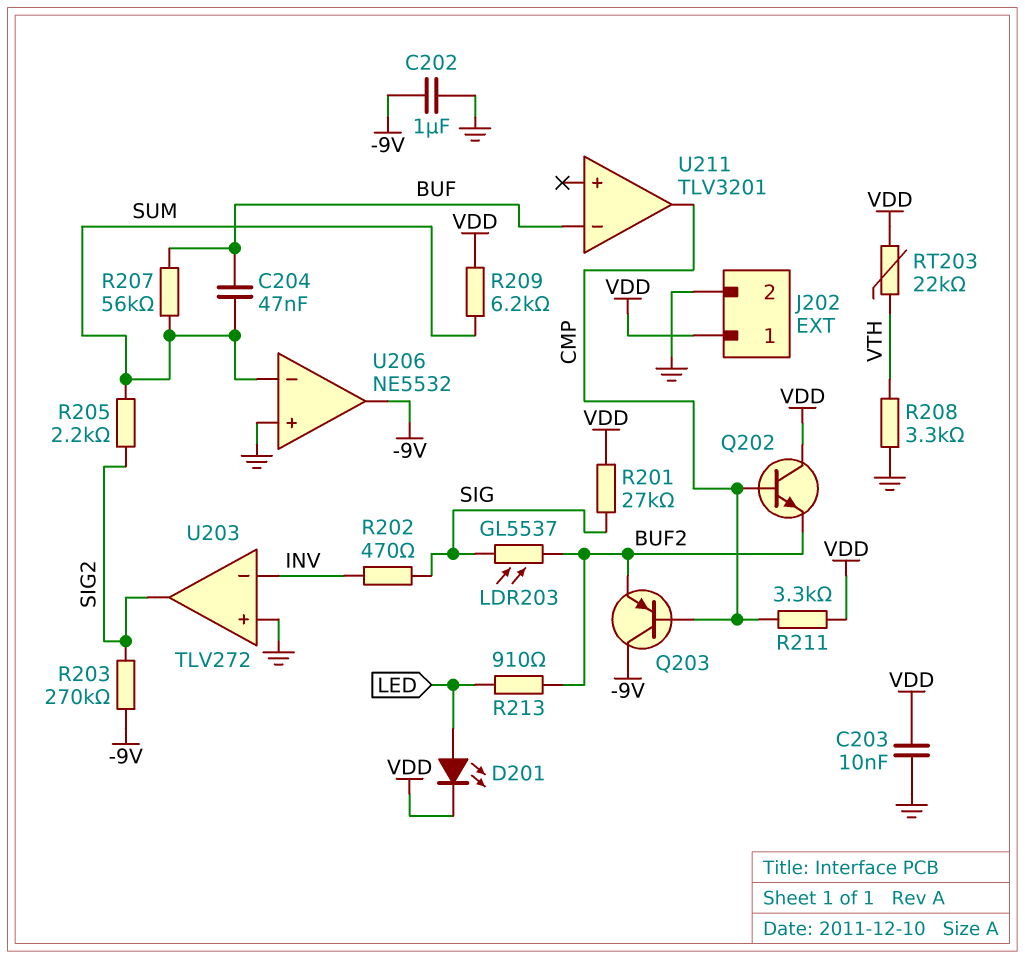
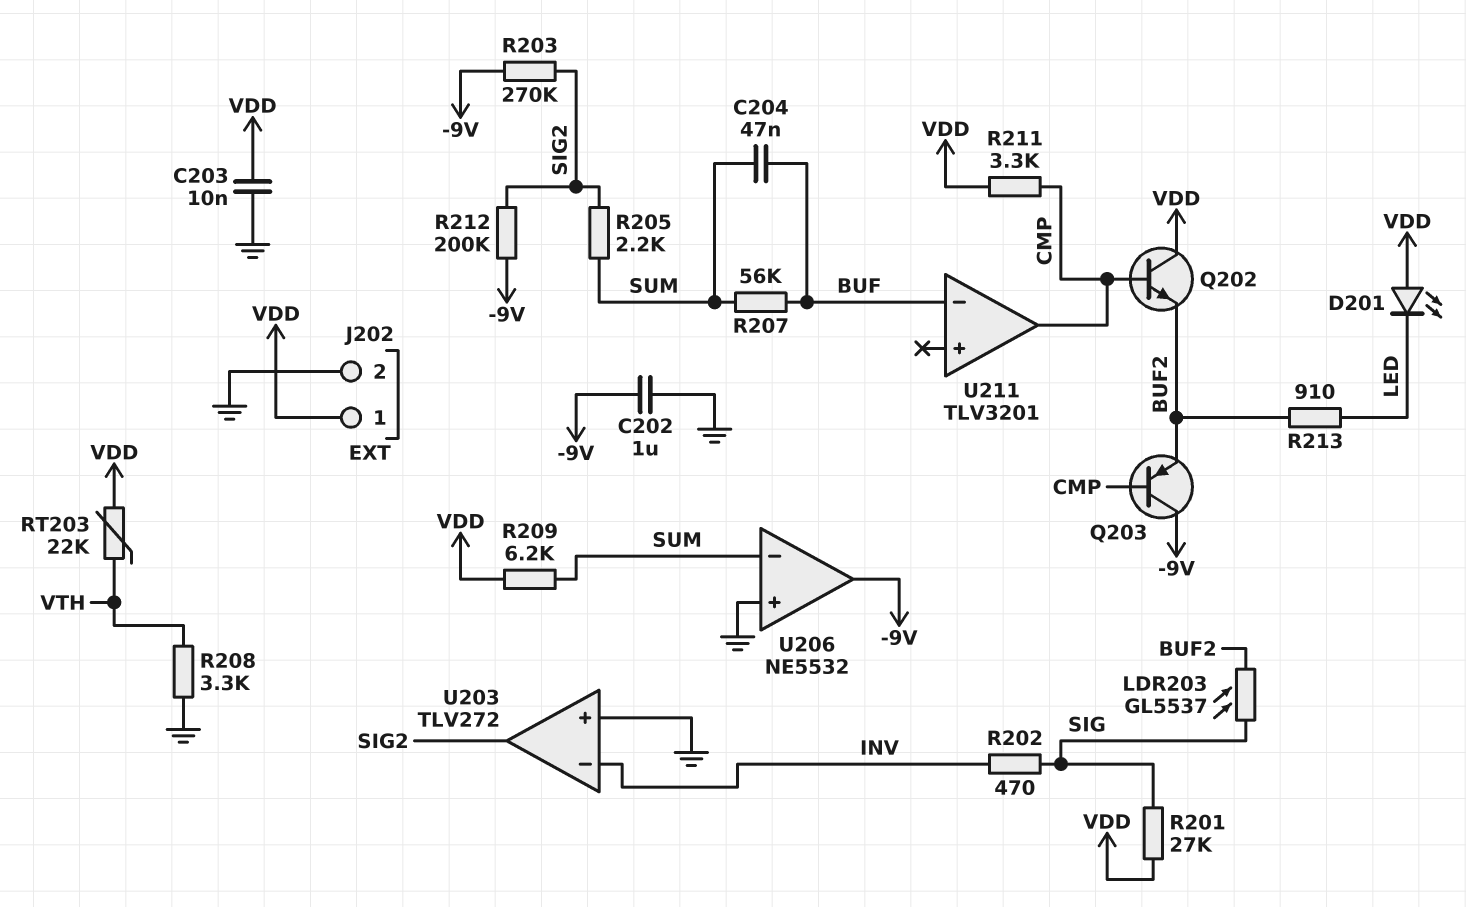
D201: LED (A LED, K VDD) -> LED (A VDD, K LED)
R212: none -> 200k (-9V, SIG2)

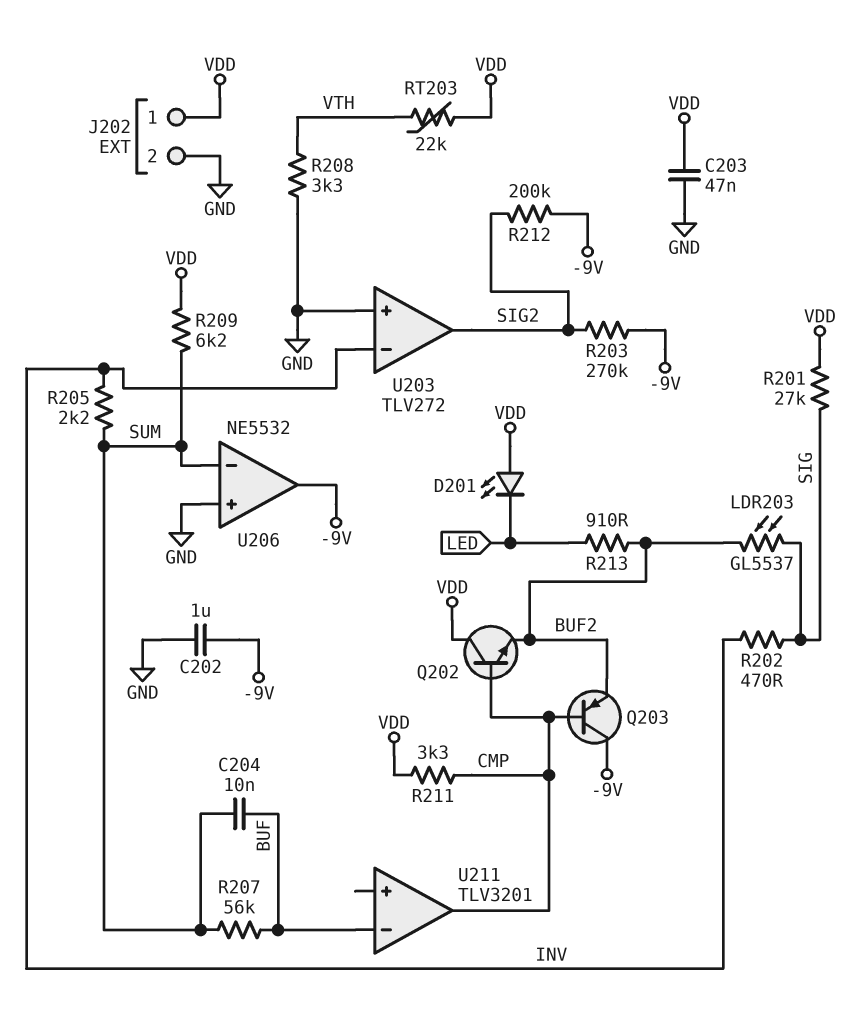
C203: 10nF (GND, VDD) -> 47nF (GND, VDD)
C204: 47nF (BUF, SUM) -> 10nF (BUF, SUM)
R205: 2.2k (SIG2, SUM) -> 2.2k (INV, SUM)

